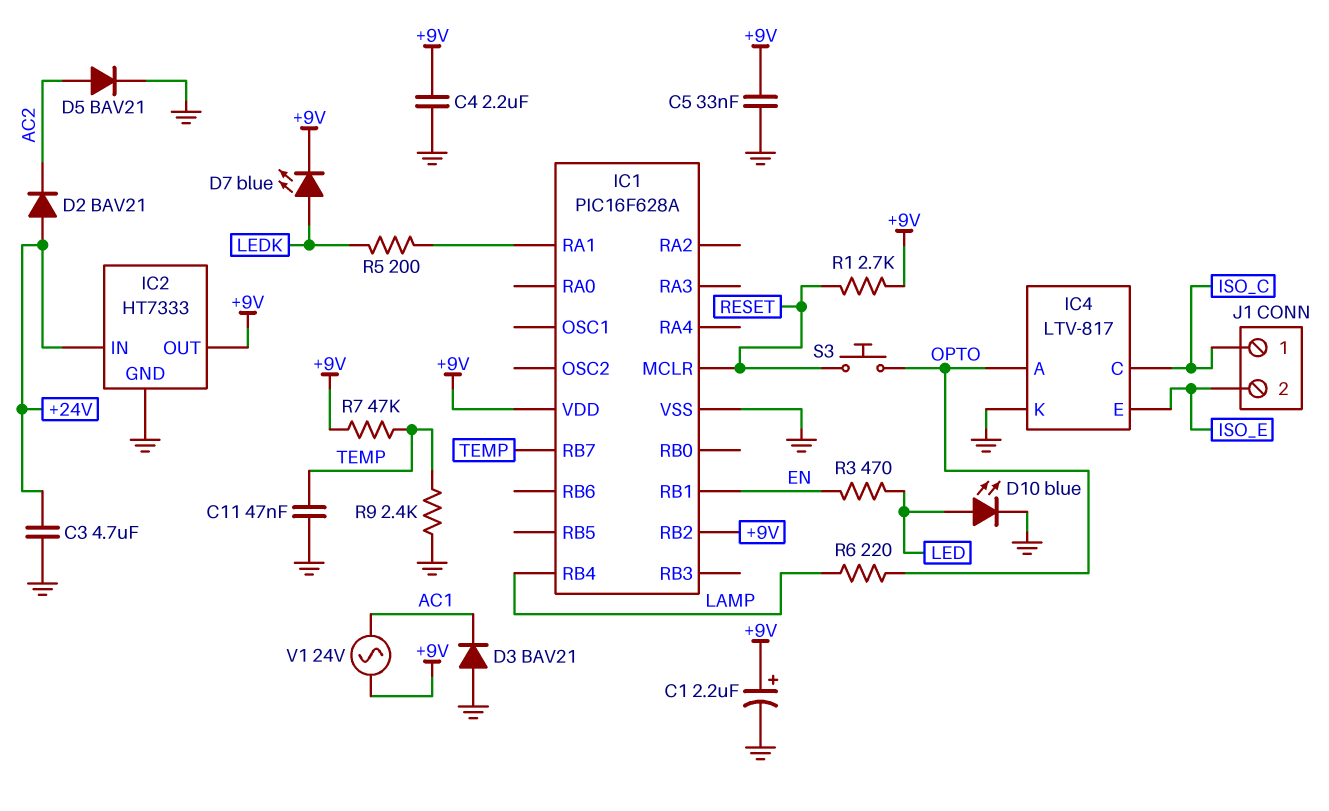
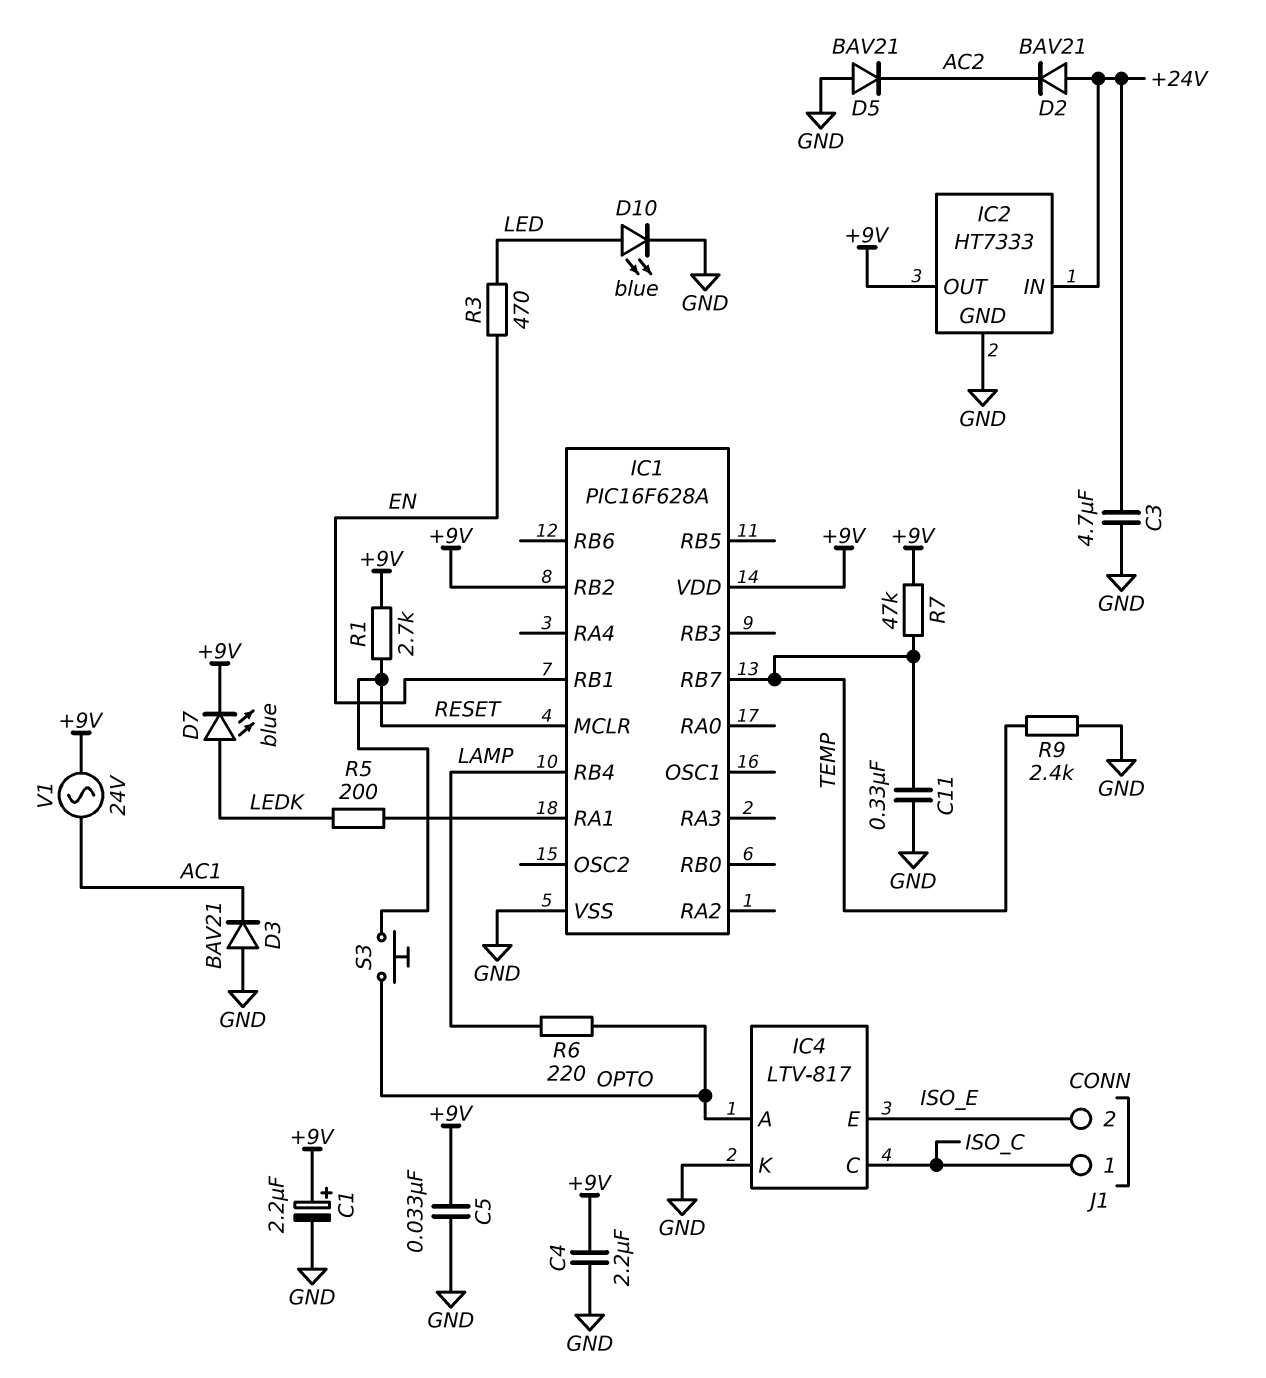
C11: 47nF (GND, TEMP) -> 330nF (GND, TEMP)
D5: diode BAV21 (A AC2, K GND) -> diode BAV21 (A GND, K AC2)

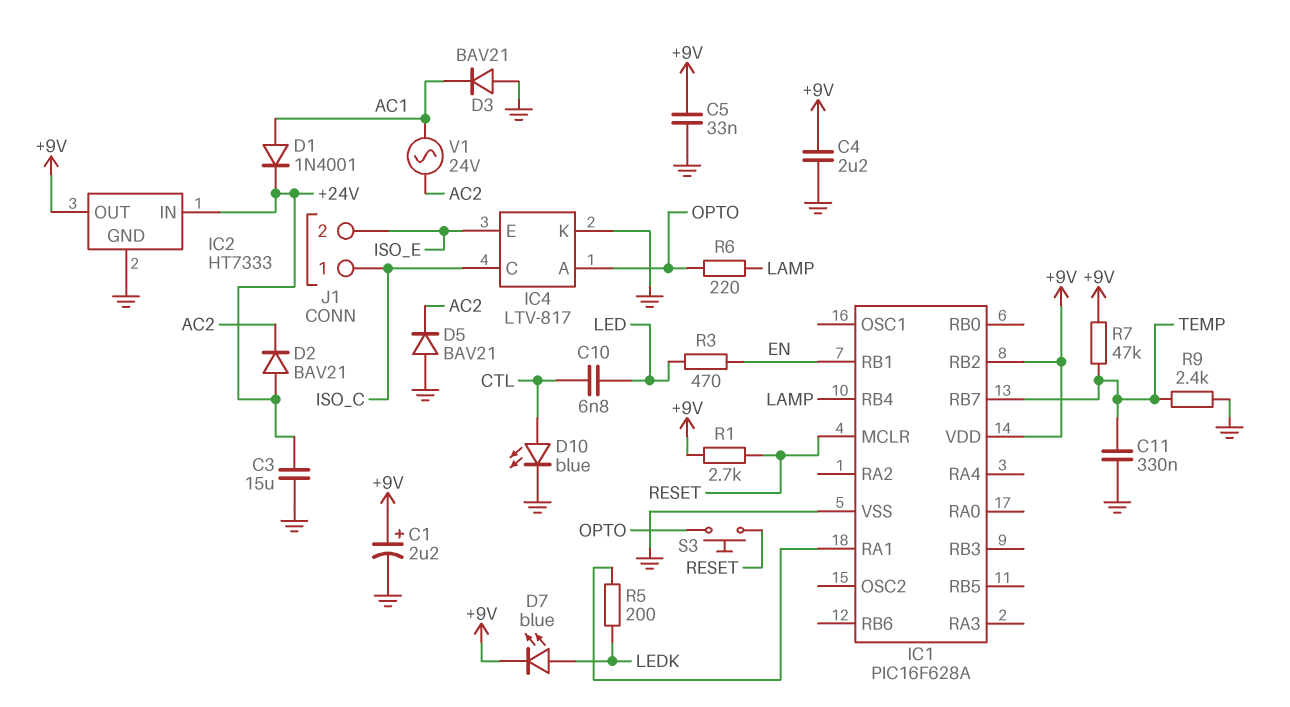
C3: 4.7uF (+24V, GND) -> 15uF (+24V, GND)
C10: none -> 6.8nF (CTL, LED)
D1: none -> diode 1N4001 (A AC1, K +24V)
D10: LED blue (A LED, K GND) -> LED blue (A CTL, K GND)
V1: AC 24V (+9V, AC1) -> AC 24V (AC1, AC2)

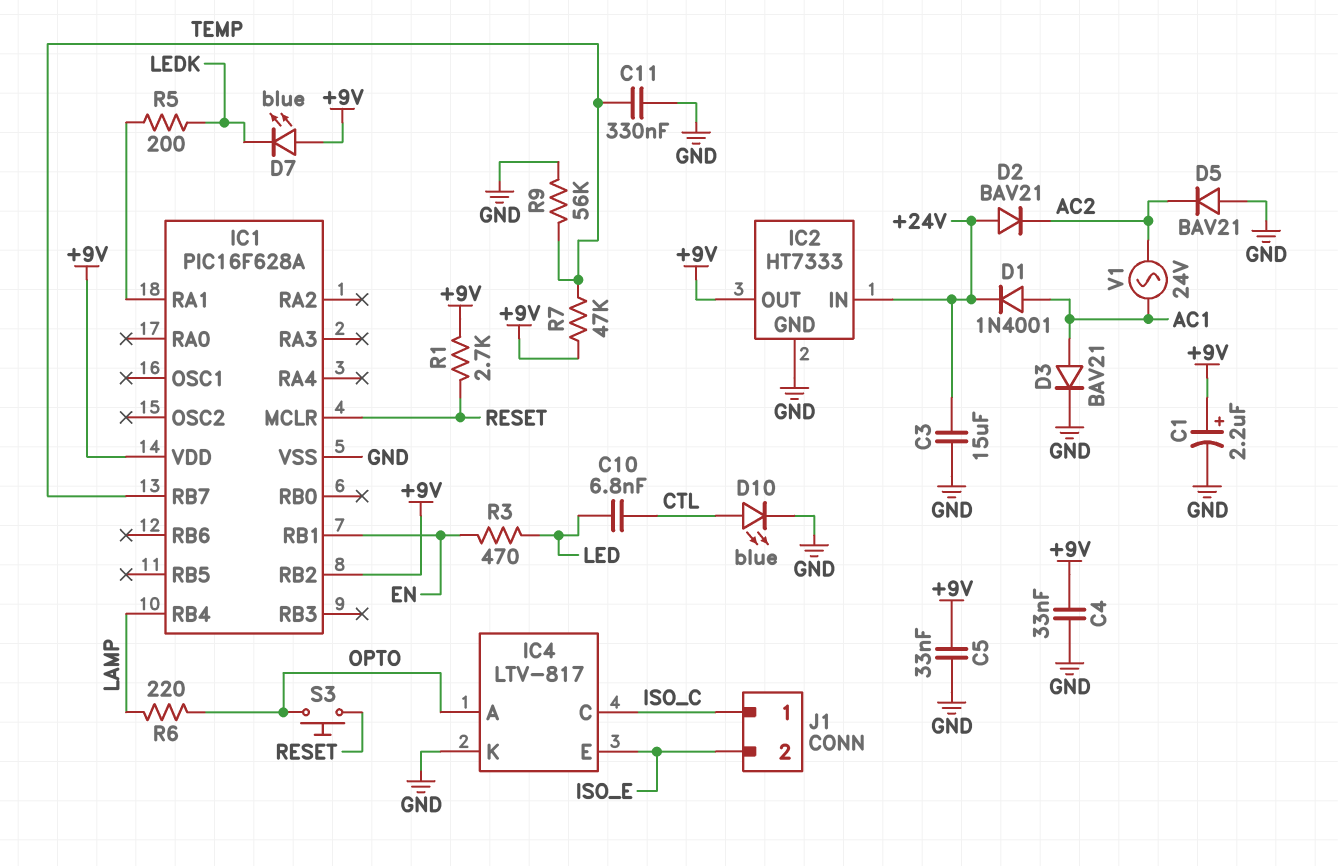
C4: 2.2uF (+9V, GND) -> 33nF (+9V, GND)
D3: diode BAV21 (A GND, K AC1) -> diode BAV21 (A AC1, K GND)
D7: LED blue (A LEDK, K +9V) -> LED blue (A +9V, K LEDK)
R9: 2.4k (GND, TEMP) -> 56k (GND, TEMP)

